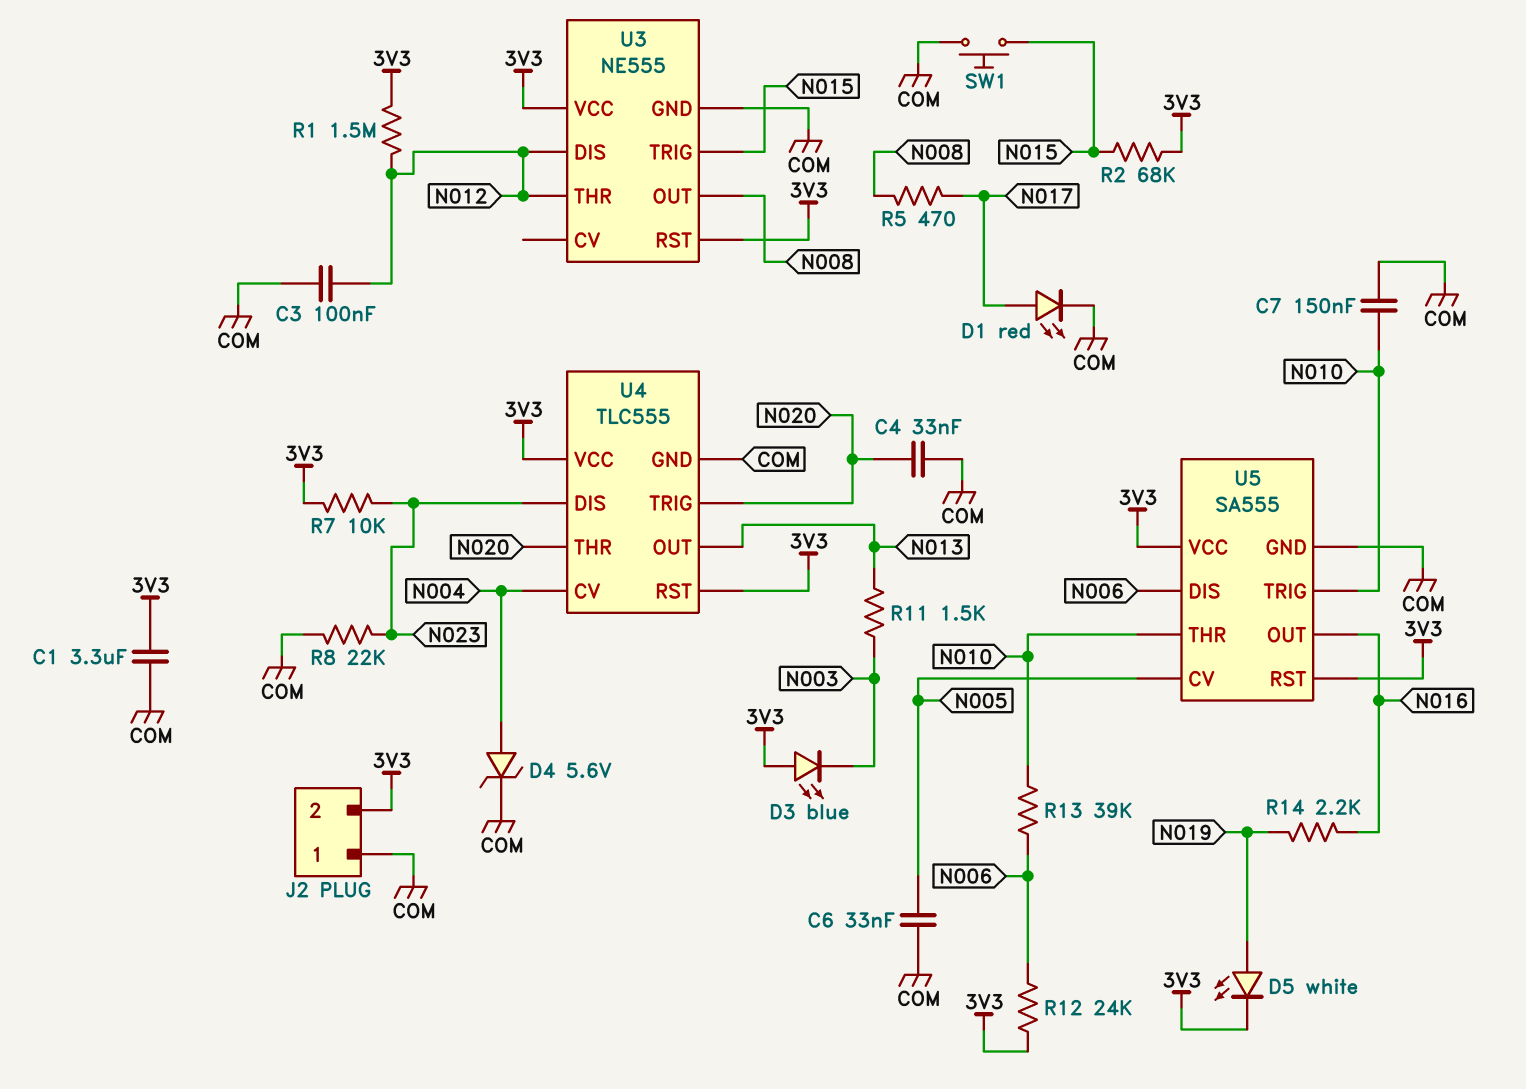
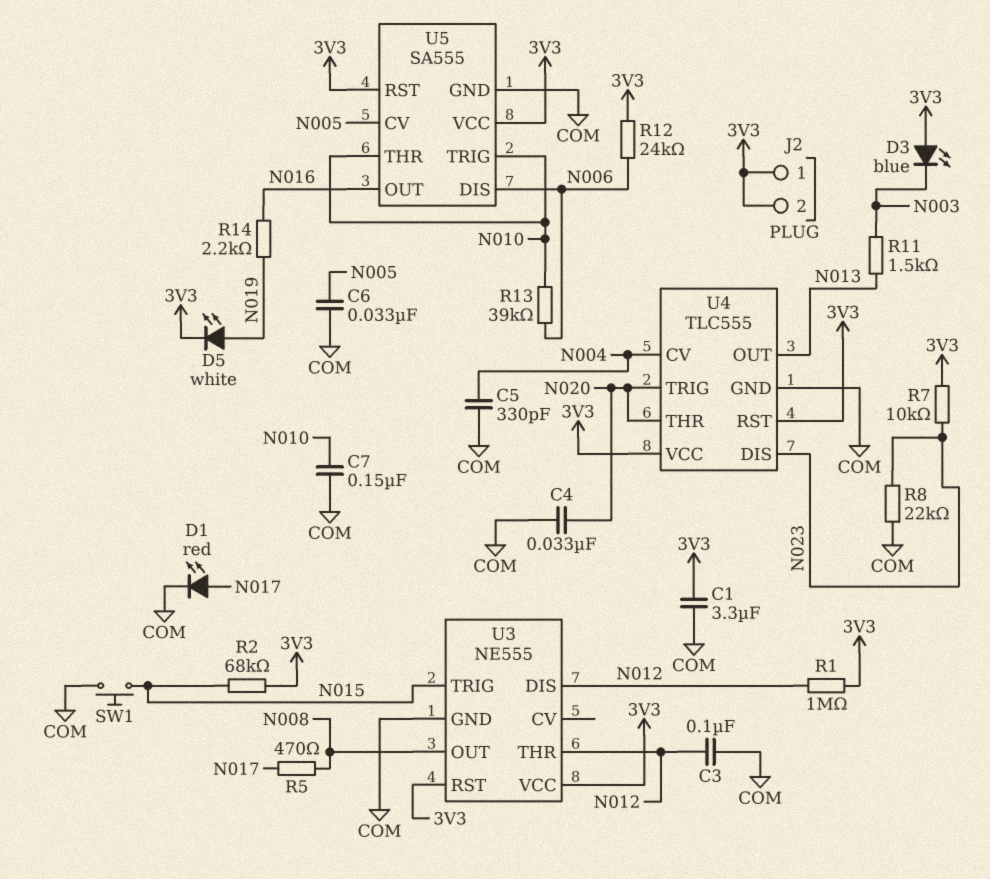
C5: none -> 330pF (COM, N004)
D4: zener 5.6V (A N004, K COM) -> none
J2 pin 1: COM -> 3V3
R1: 1.5M (3V3, N012) -> 1M (3V3, N012)

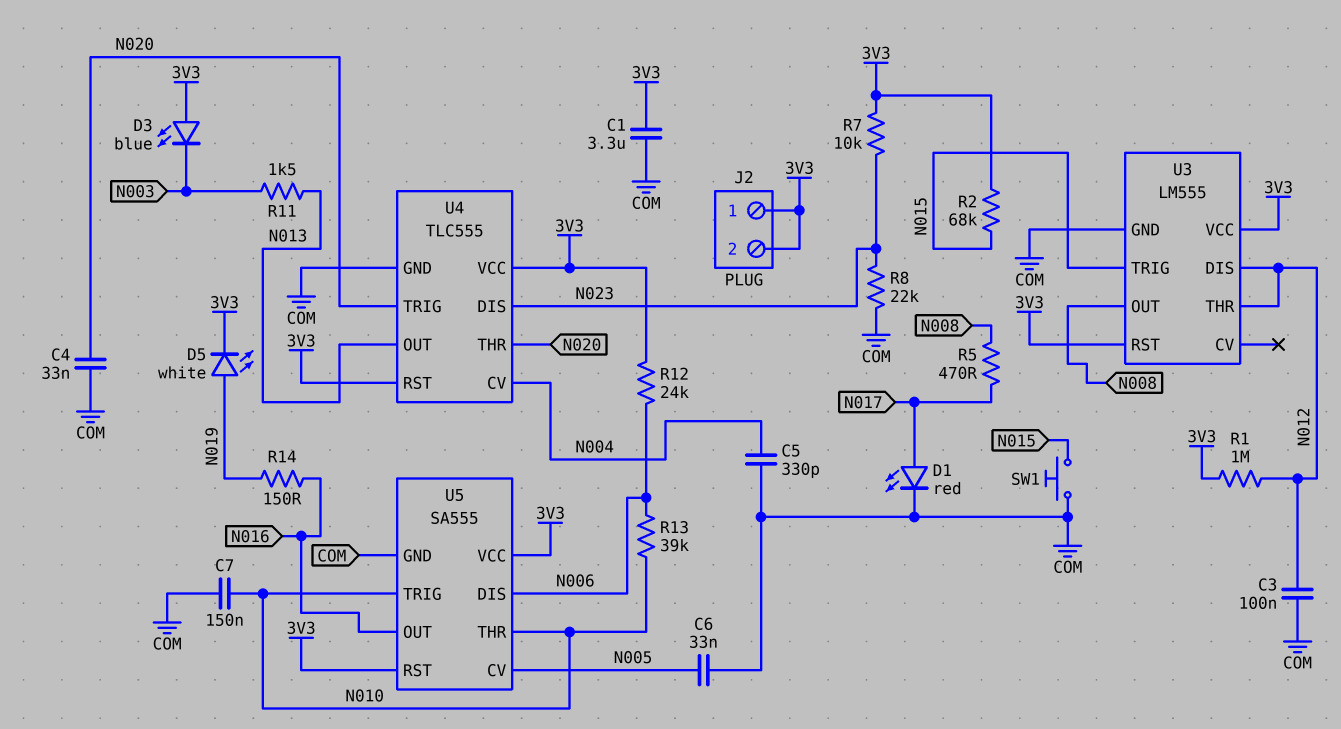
R14: 2.2k (N016, N019) -> 150 (N016, N019)
U3: NE555 -> LM555

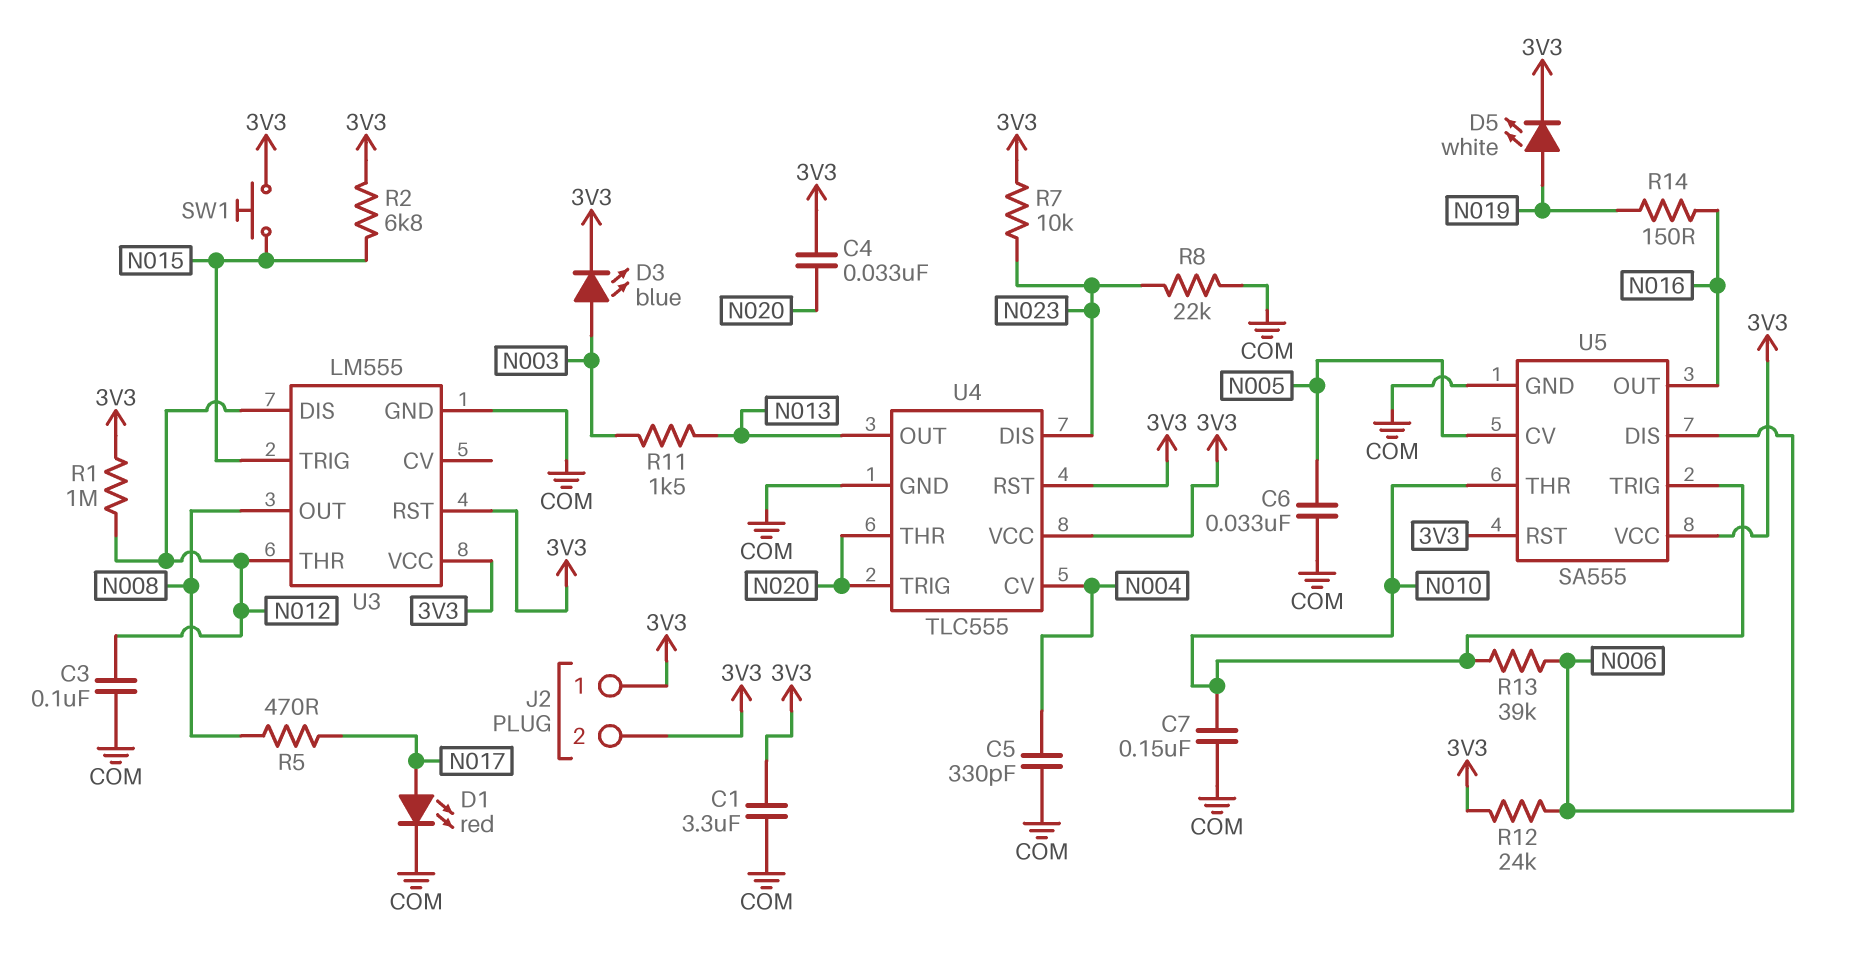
C4: 33nF (COM, N020) -> 33nF (3V3, N020)
D3: LED blue (A 3V3, K N003) -> LED blue (A N003, K 3V3)
R2: 68k (3V3, N015) -> 6.8k (3V3, N015)
SW1: button (COM, N015) -> button (3V3, N015)

